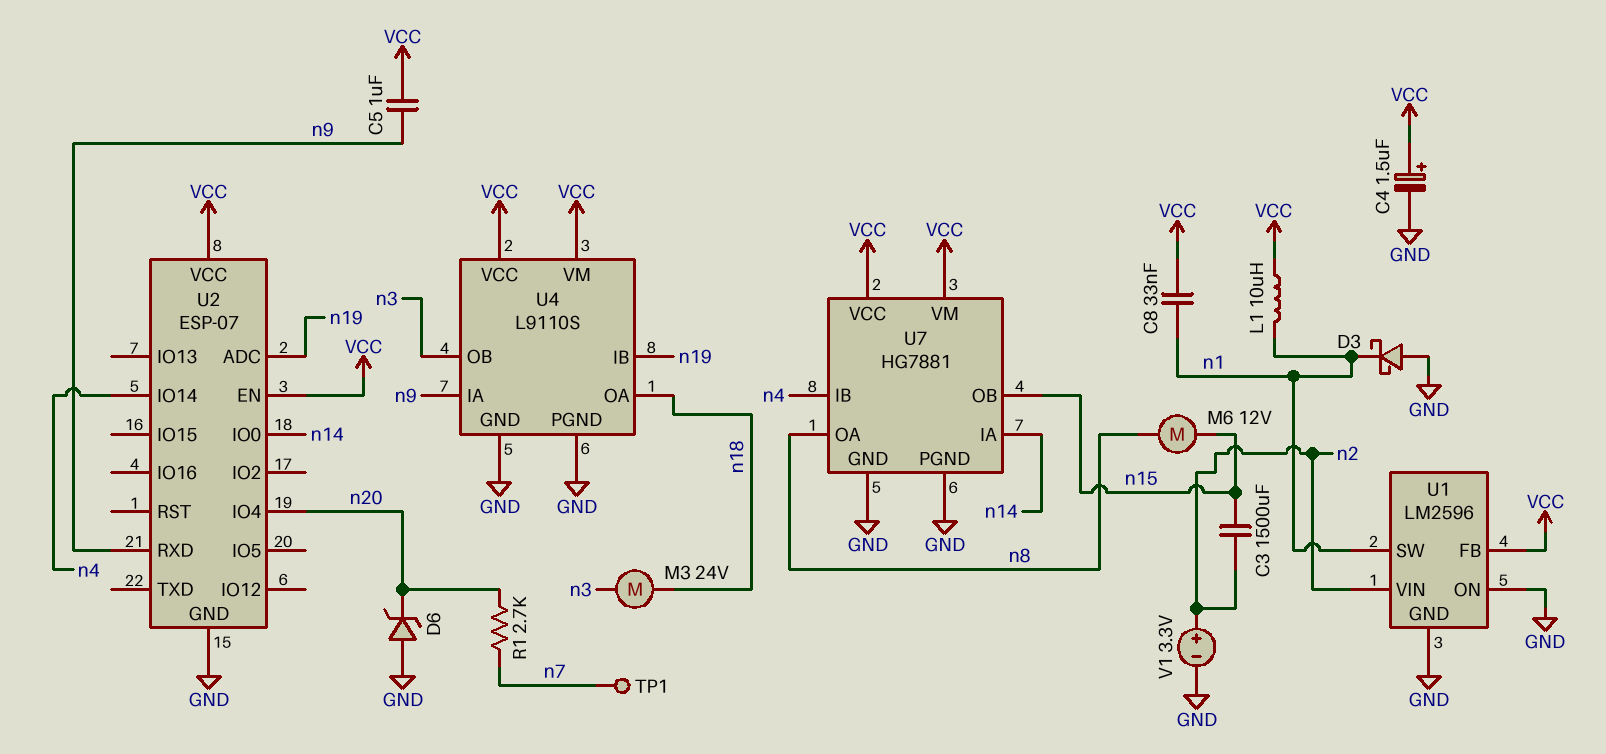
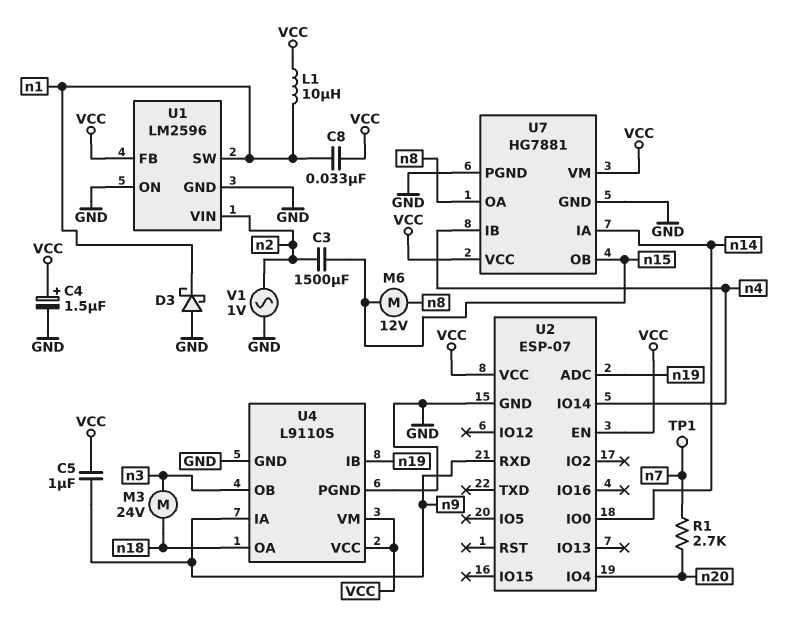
D6: zener (A GND, K n20) -> none
V1: 3.3V (plus n2, minus GND) -> AC 1V (GND, n2)

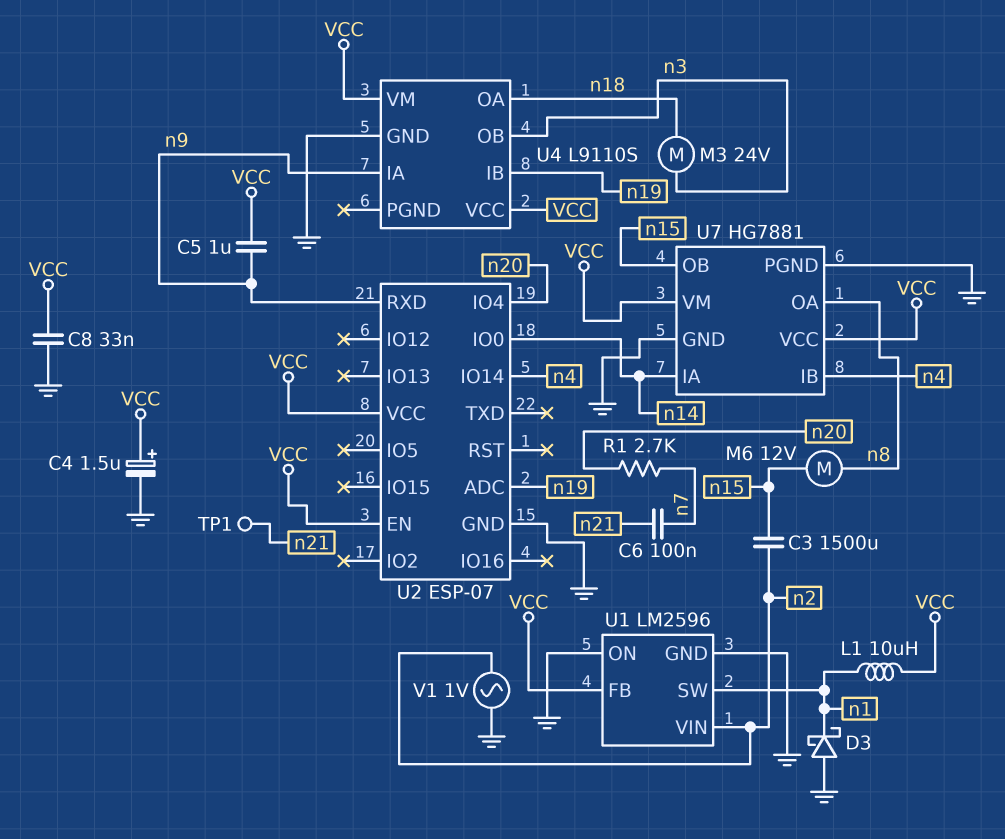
C6: none -> 100nF (n7, n21)
C8: 33nF (VCC, n1) -> 33nF (GND, VCC)
TP1: test point (n7) -> test point (n21)
U4 pin PGND: GND -> none

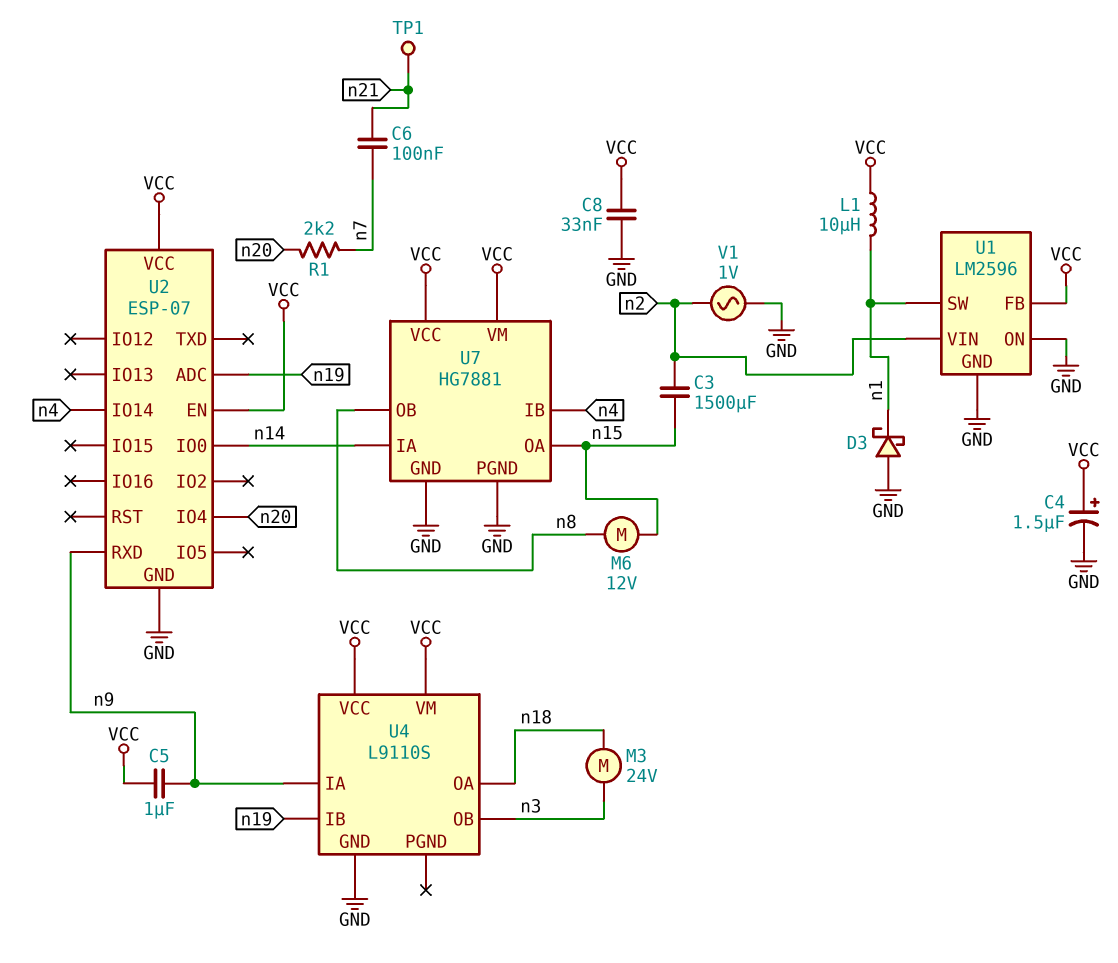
R1: 2.7k (n7, n20) -> 2.2k (n7, n20)
U7 pin OA: n8 -> n15
U7 pin OB: n15 -> n8

